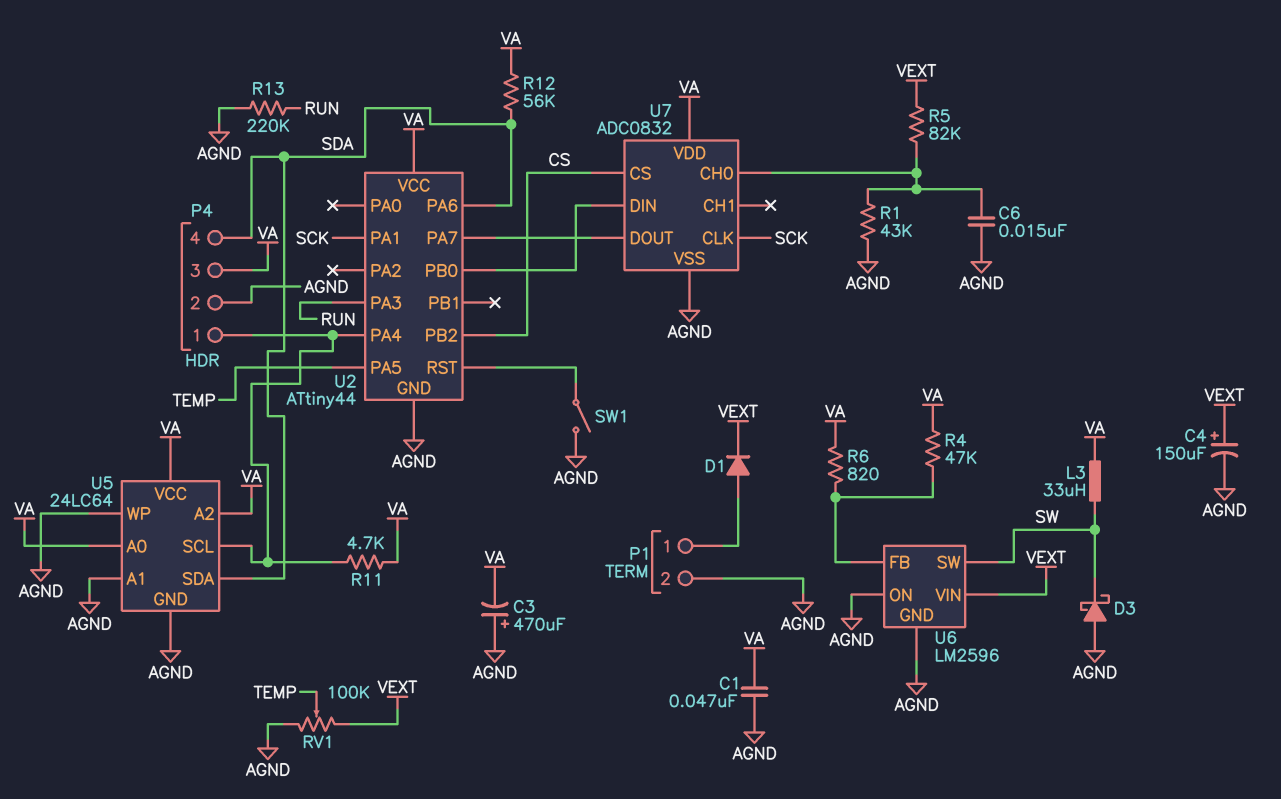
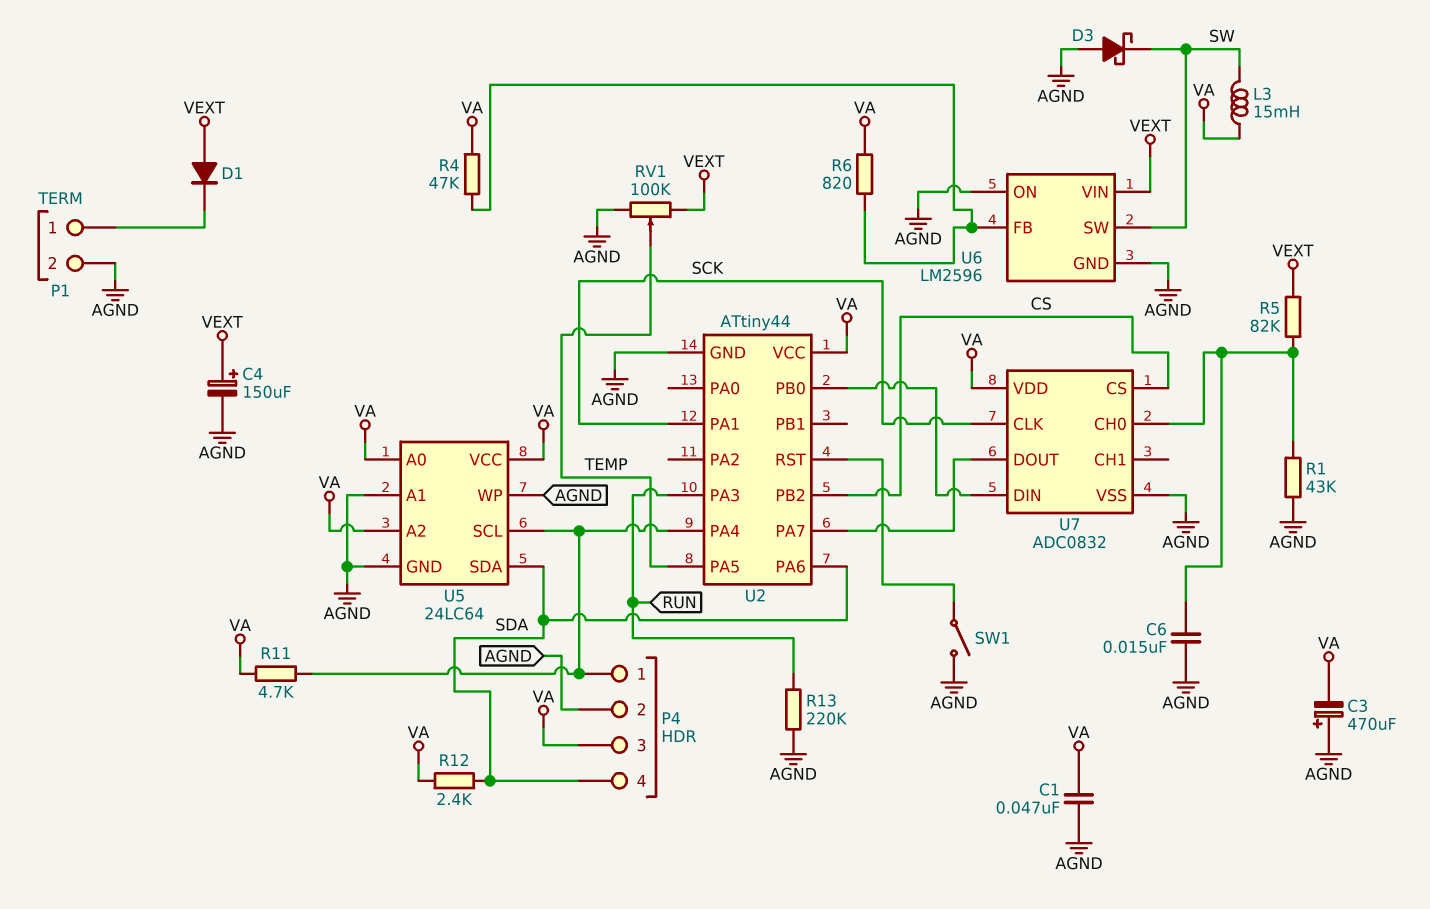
D1: diode (A P1/1, K VEXT) -> diode (A VEXT, K P1/1)
L3: 33uH (SW, VA) -> 15mH (SW, VA)
R12: 56k (SDA, VA) -> 2.4k (SDA, VA)

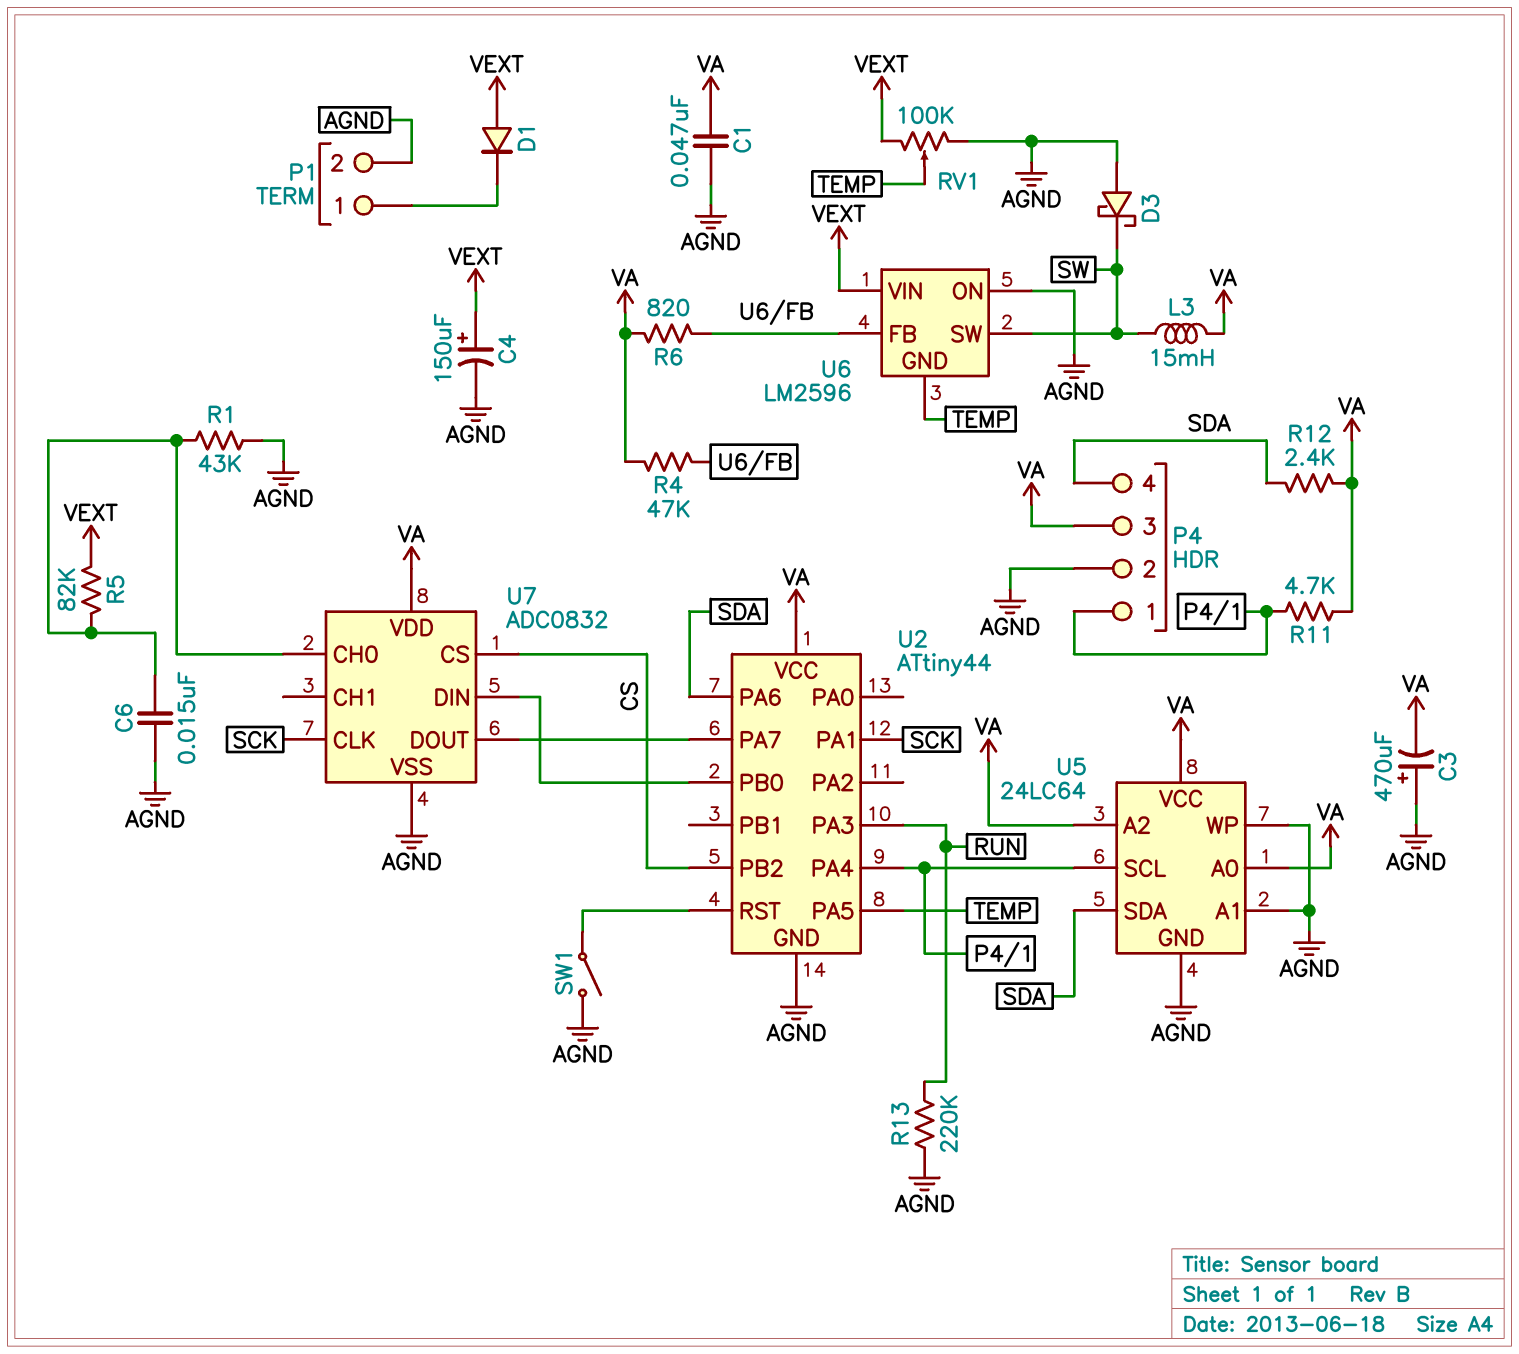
U6 pin GND: AGND -> TEMP

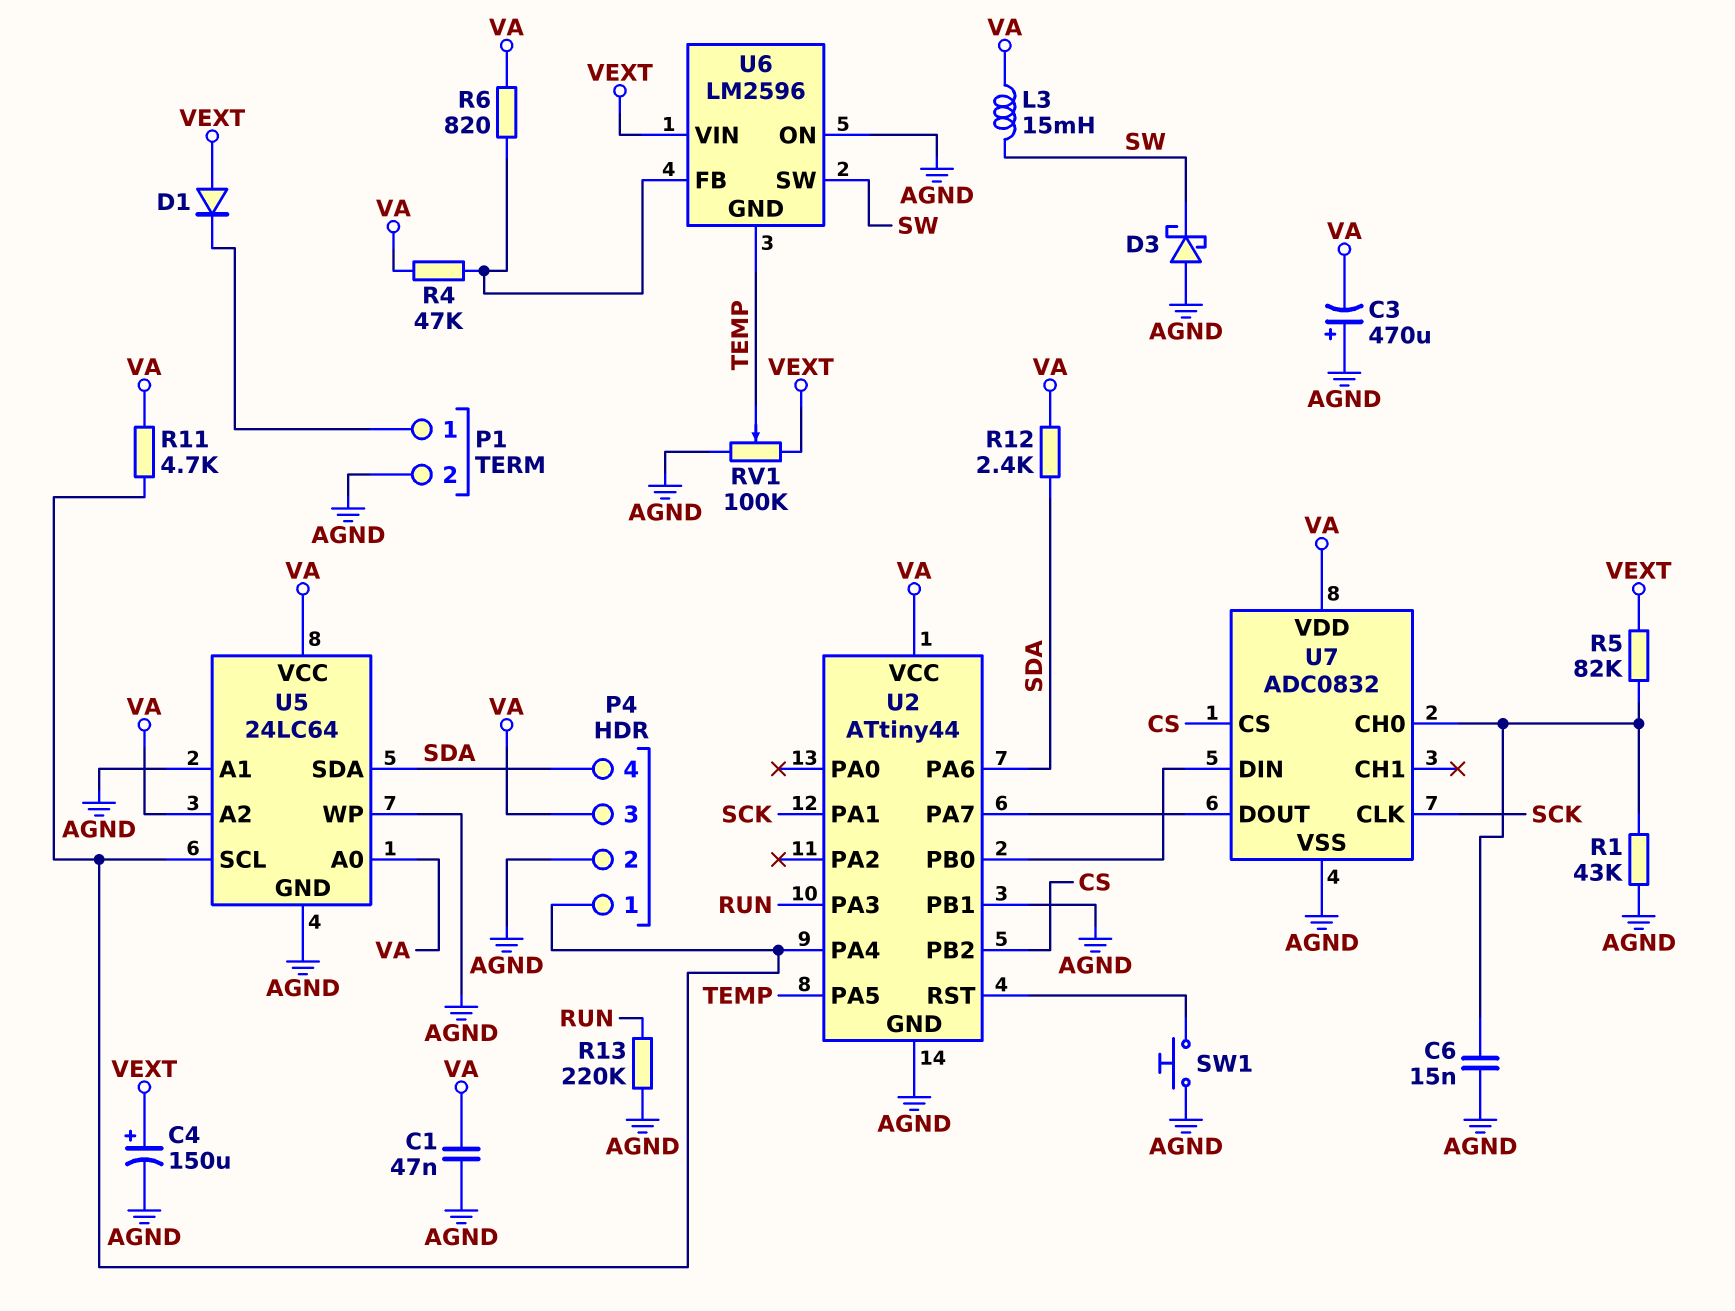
SW1: switch (AGND, U2/RST) -> button (AGND, U2/RST)
U2 pin PB1: none -> AGND

